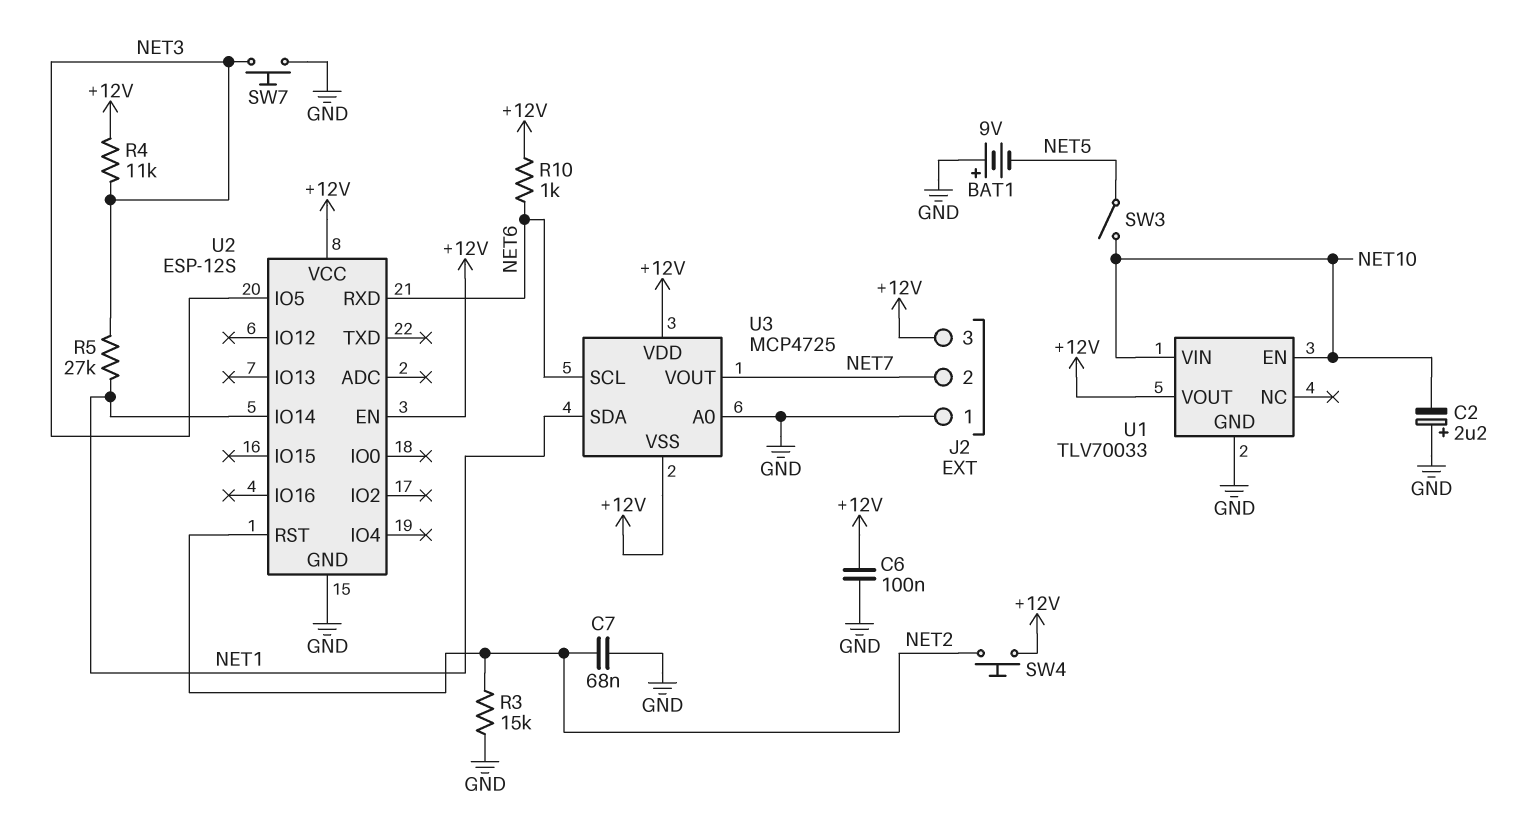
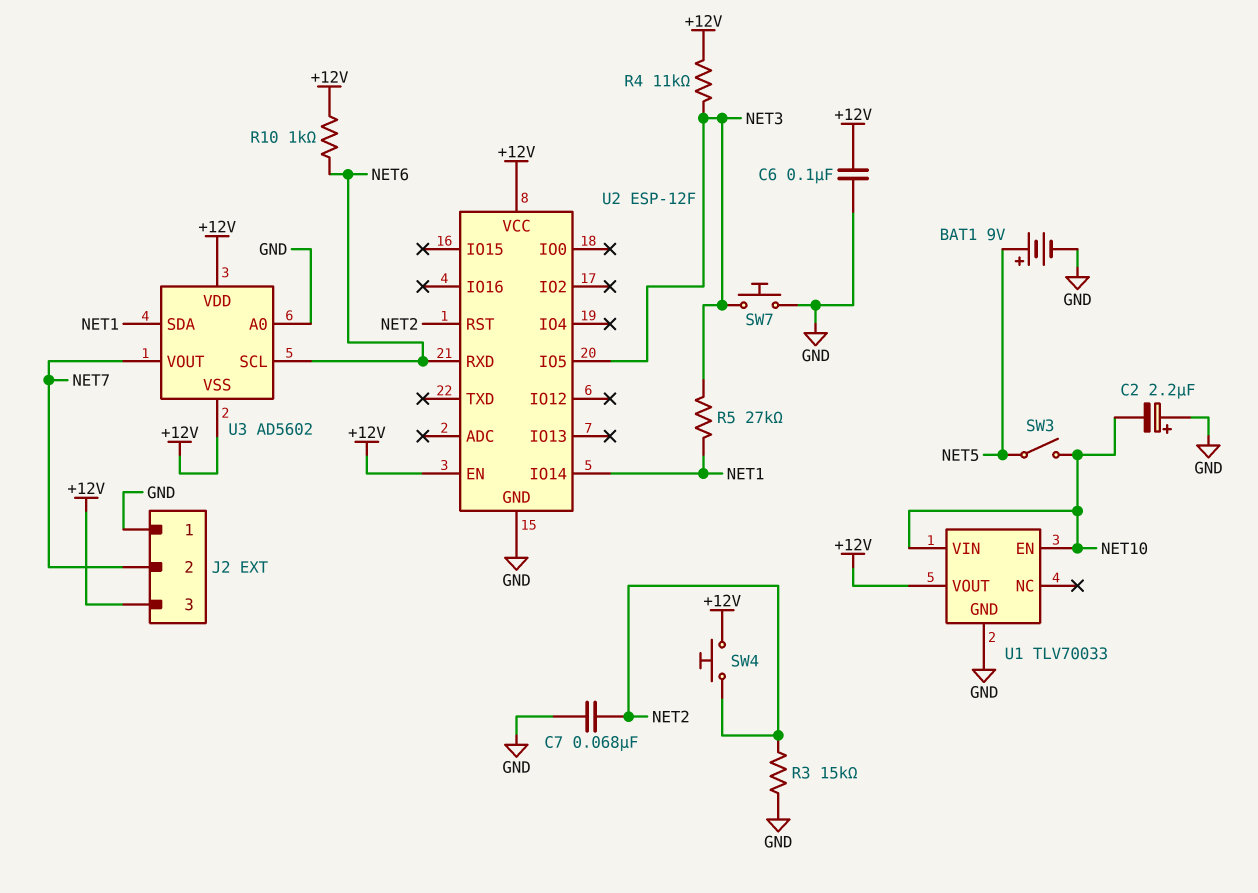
BAT1: 9V (plus GND, minus NET5) -> 9V (plus NET5, minus GND)
U2: ESP-12S -> ESP-12F
U3: MCP4725 -> AD5602

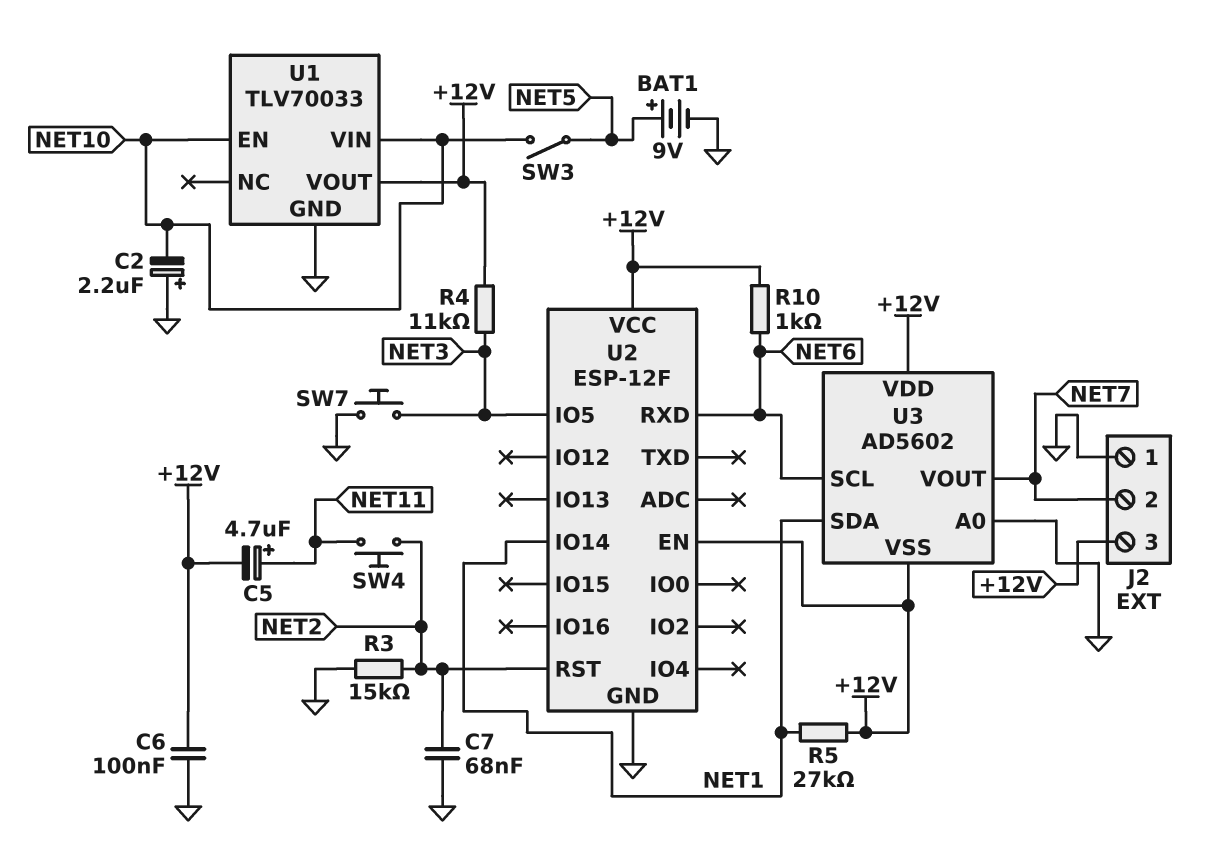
C5: none -> 4.7uF (plus NET11, minus +12V)
R5: 27k (NET1, NET3) -> 27k (+12V, NET1)
SW4: button (+12V, NET2) -> button (NET2, NET11)

